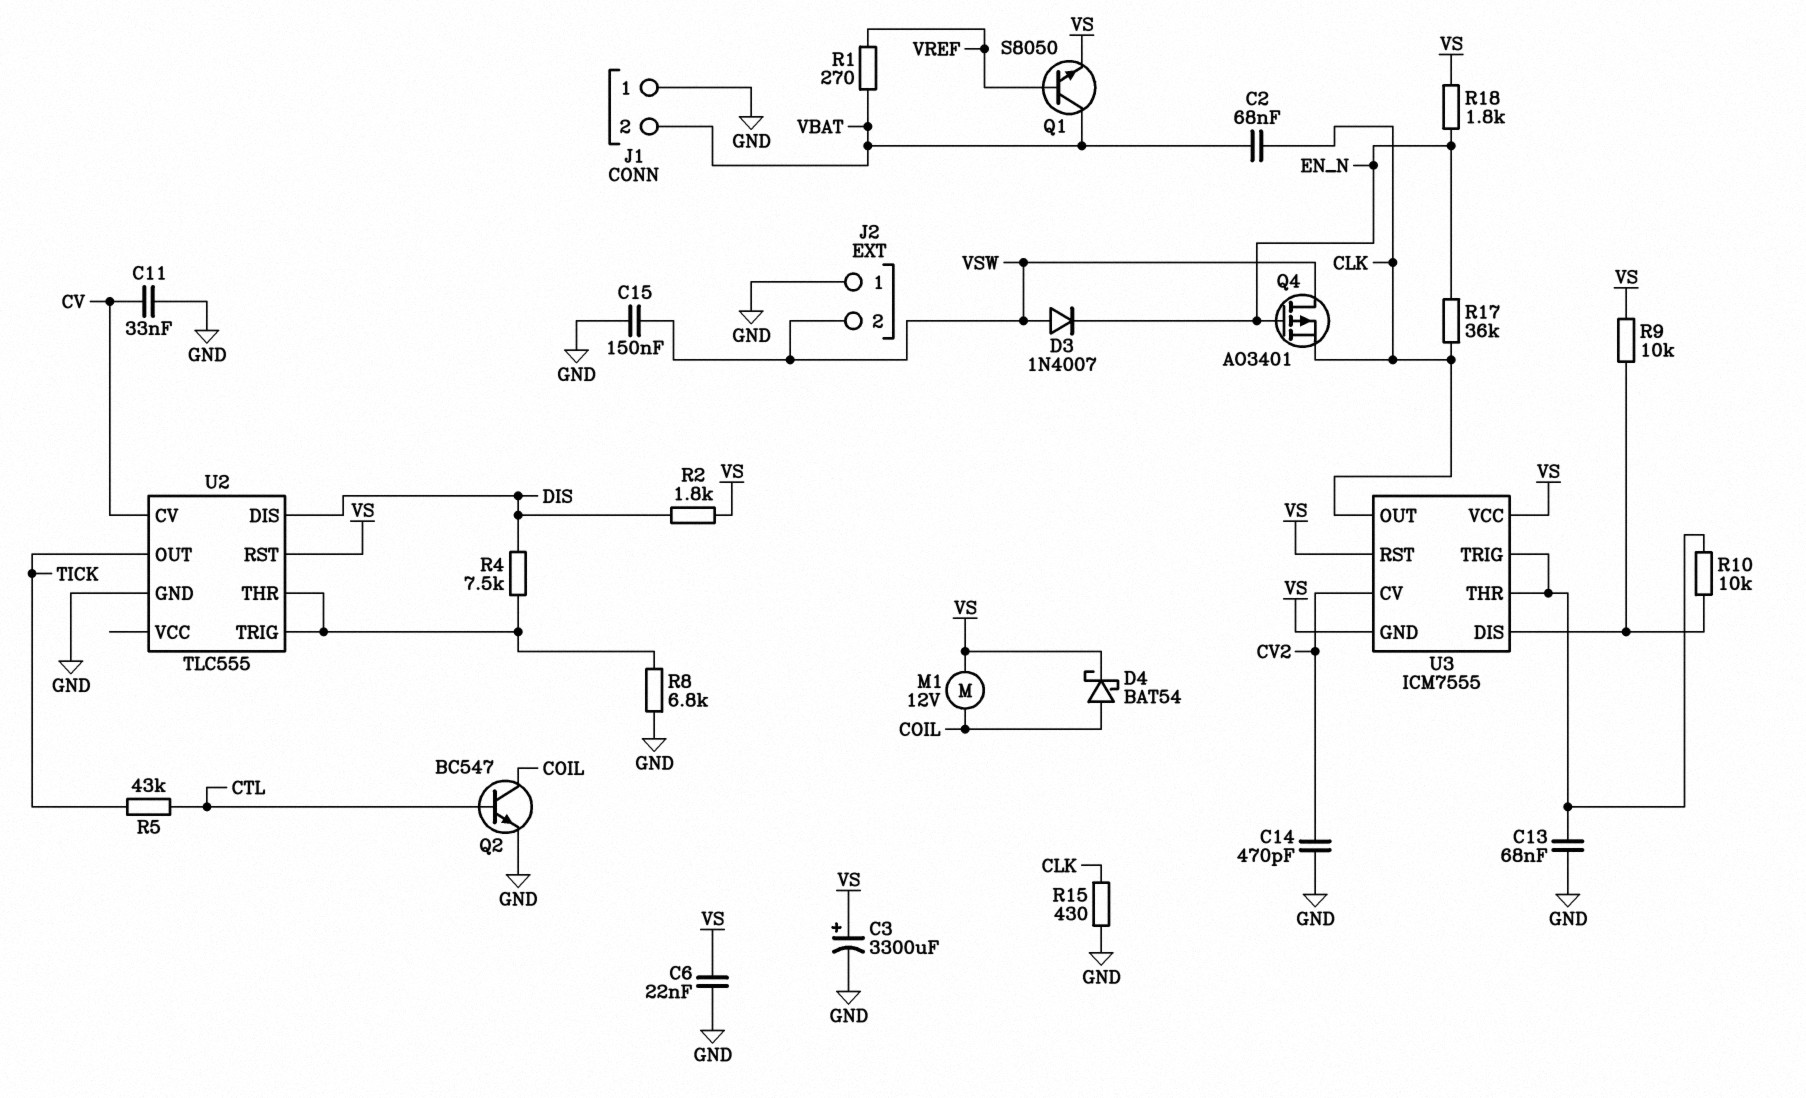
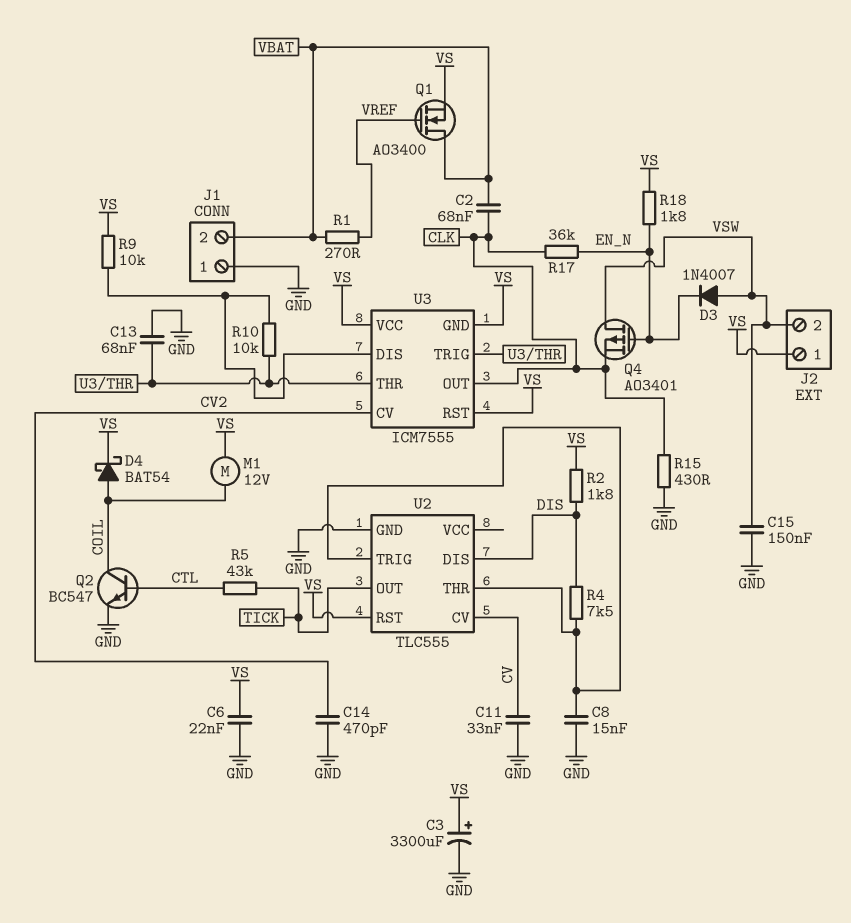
C8: none -> 15nF (GND, U2/THR)
J2 pin 1: GND -> VS
Q1: NPN S8050 (B VREF, C VBAT, E VS) -> NMOS AO3400 (G VREF, D VBAT, S VS)
R8: 6.8k (GND, U2/THR) -> none

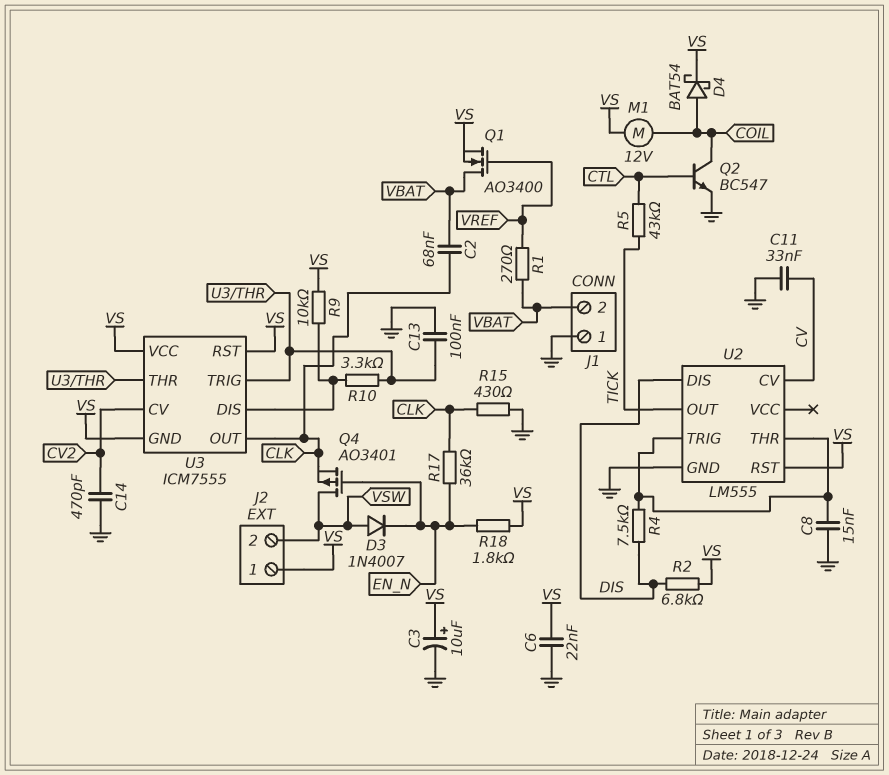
C3: 3300uF (plus VS, minus GND) -> 10uF (plus VS, minus GND)
C13: 68nF (GND, U3/THR) -> 100nF (GND, U3/THR)
C15: 150nF (GND, VSW) -> none
R2: 1.8k (DIS, VS) -> 6.8k (DIS, VS)
R10: 10k (U3/DIS, U3/THR) -> 3.3k (U3/DIS, U3/THR)
U2: TLC555 -> LM555

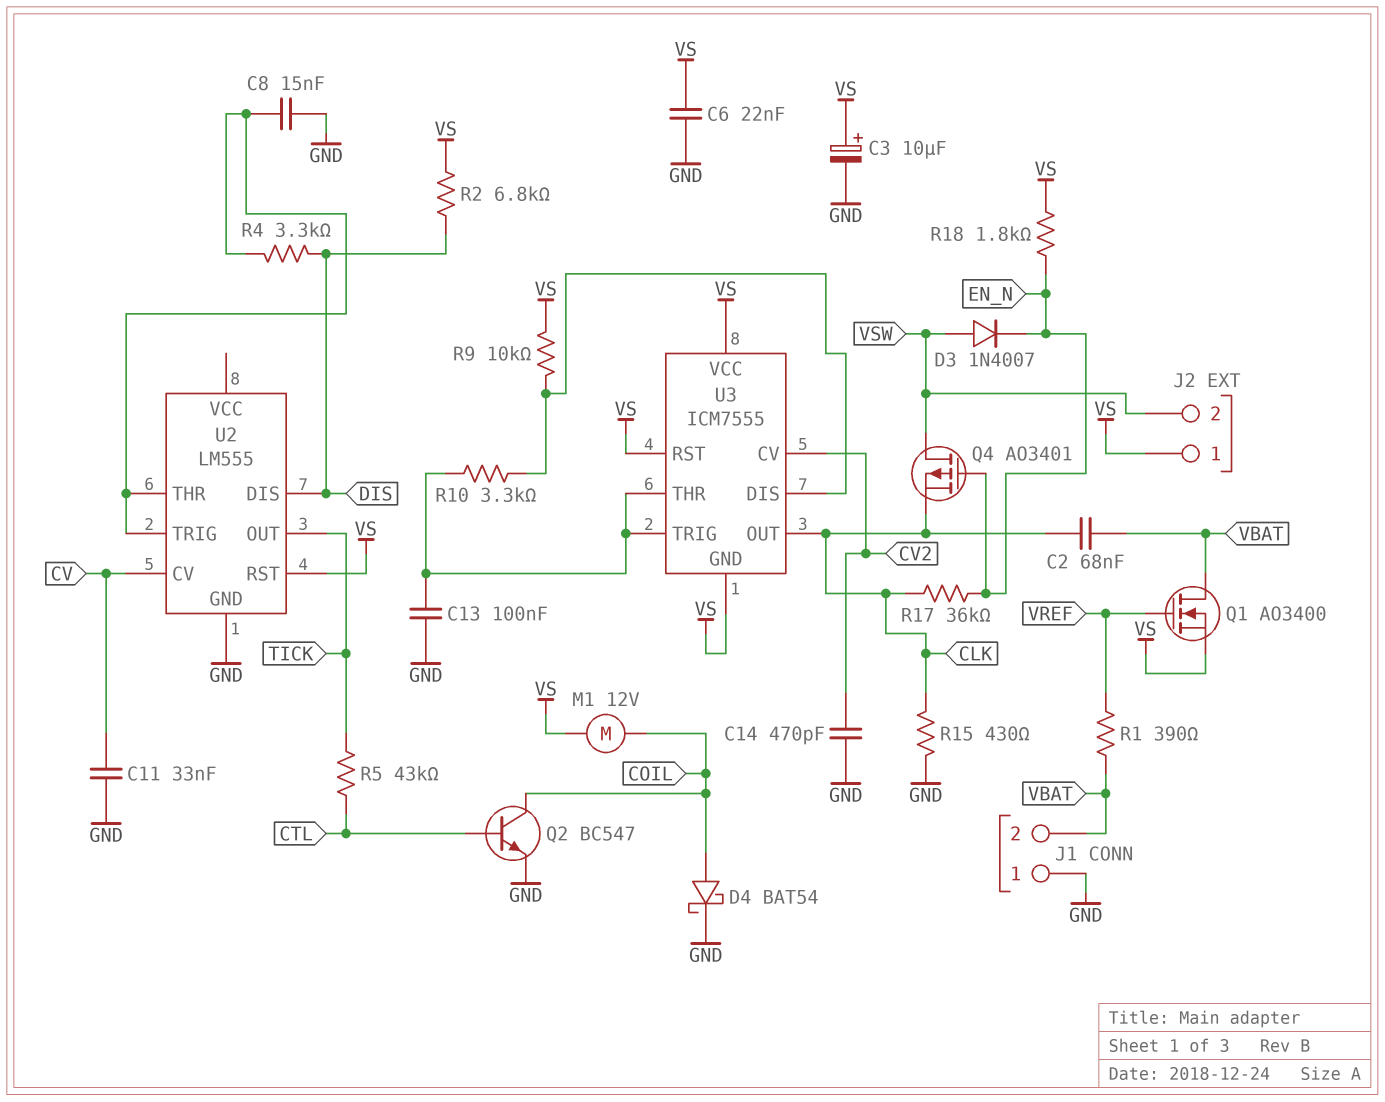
D4: schottky BAT54 (A COIL, K VS) -> schottky BAT54 (A COIL, K GND)
R1: 270 (VBAT, VREF) -> 390 (VBAT, VREF)
R4: 7.5k (DIS, U2/THR) -> 3.3k (DIS, U2/THR)

